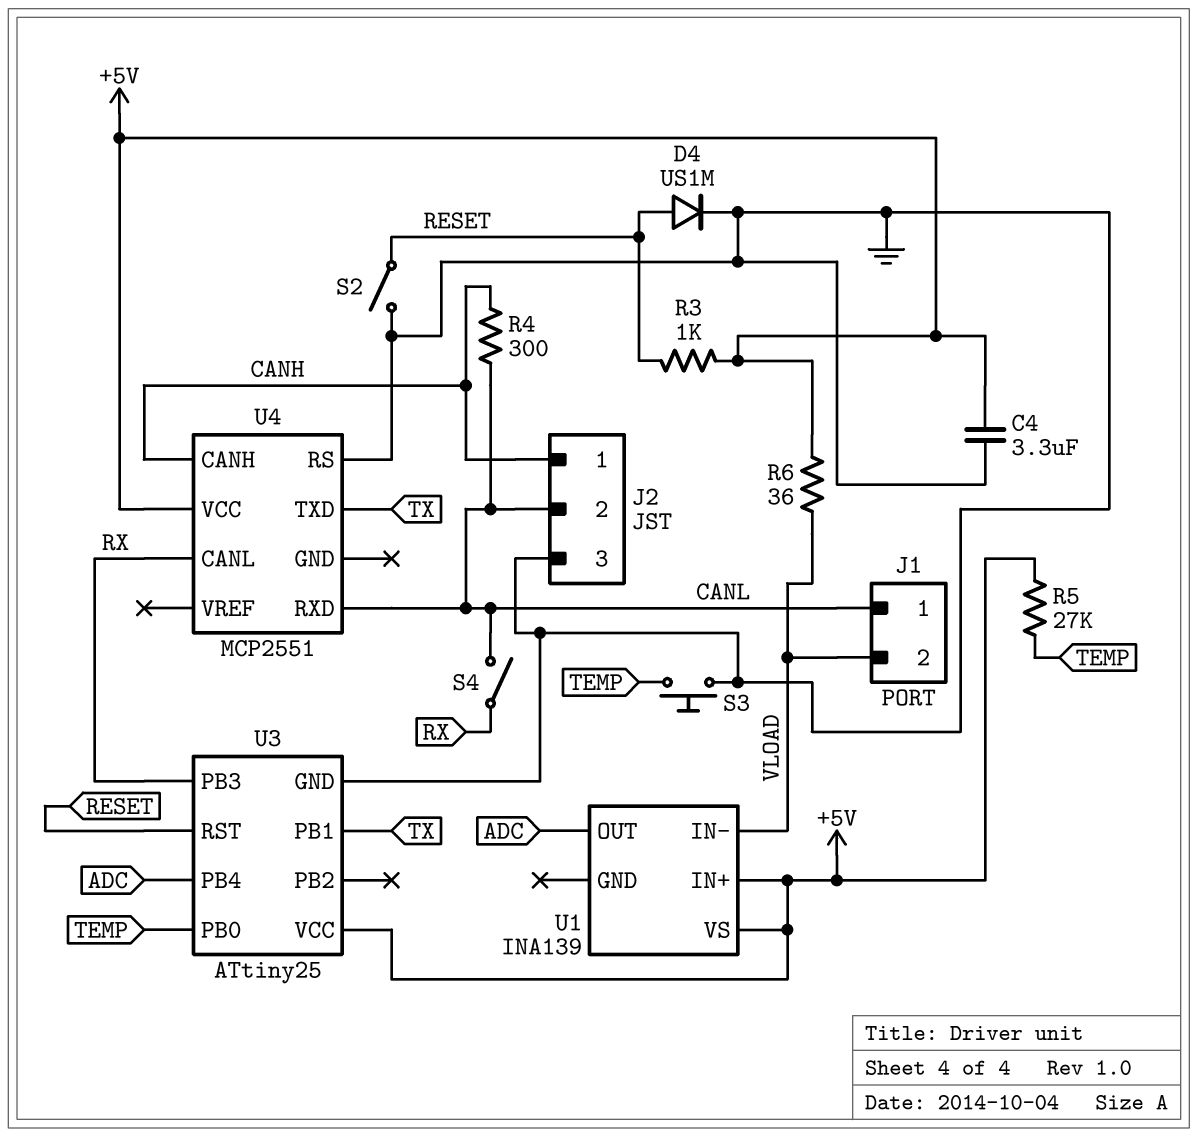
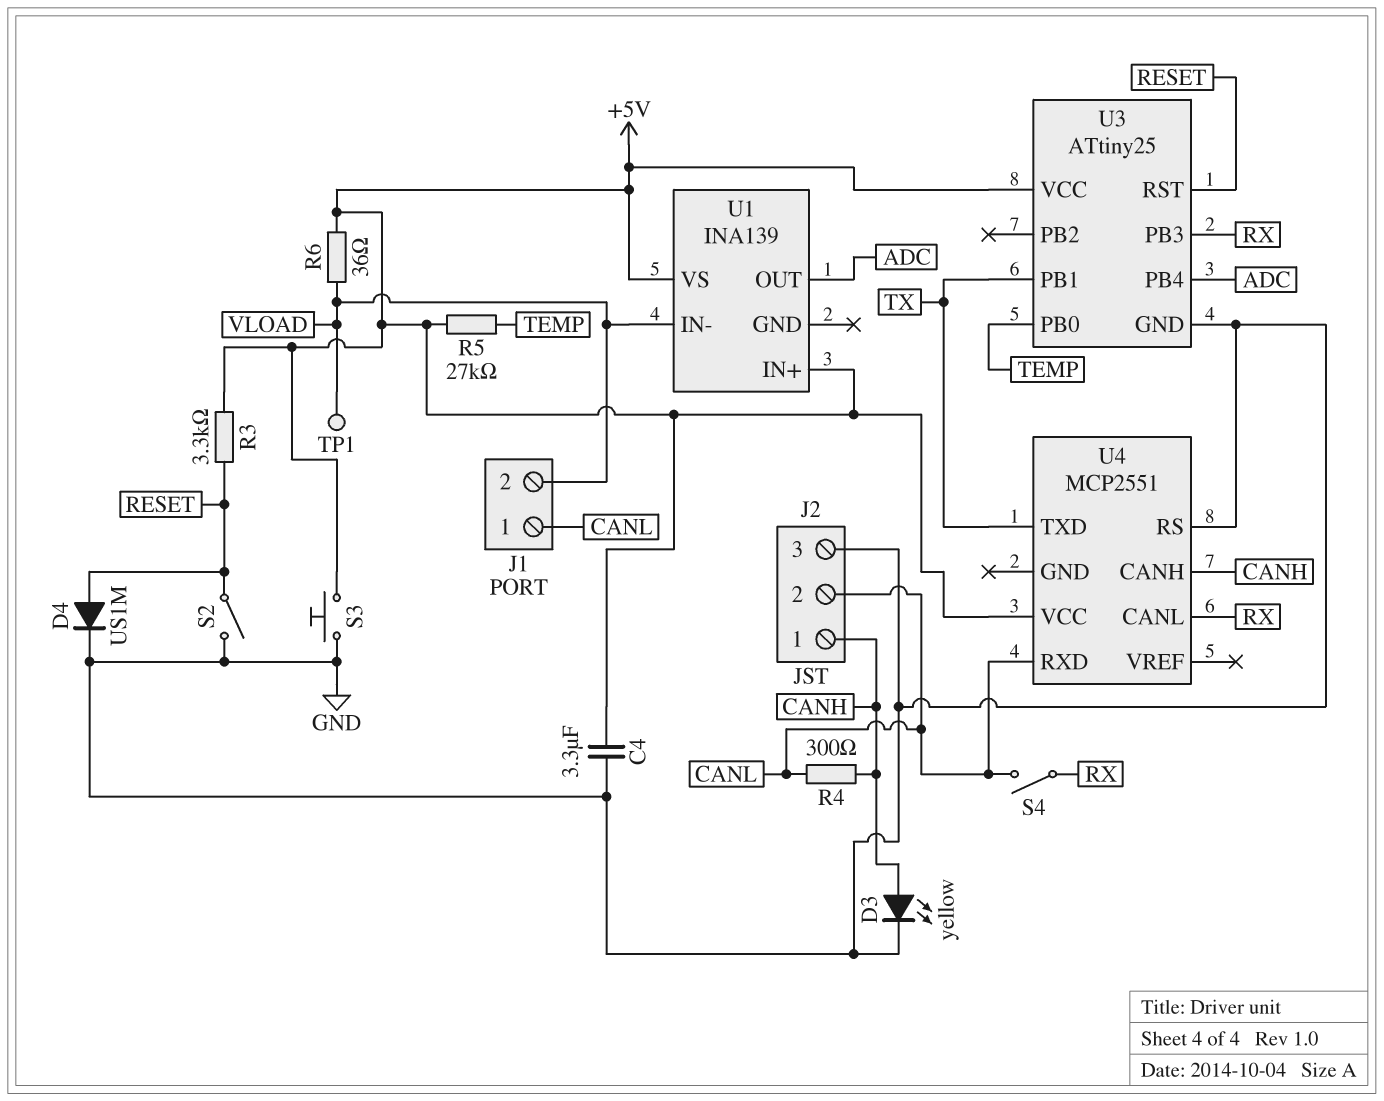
D3: none -> LED yellow (A CANH, K GND)
R3: 1k (+5V, RESET) -> 3.3k (+5V, RESET)
S3: button (GND, TEMP) -> button (+5V, GND)
TP1: none -> test point (VLOAD)

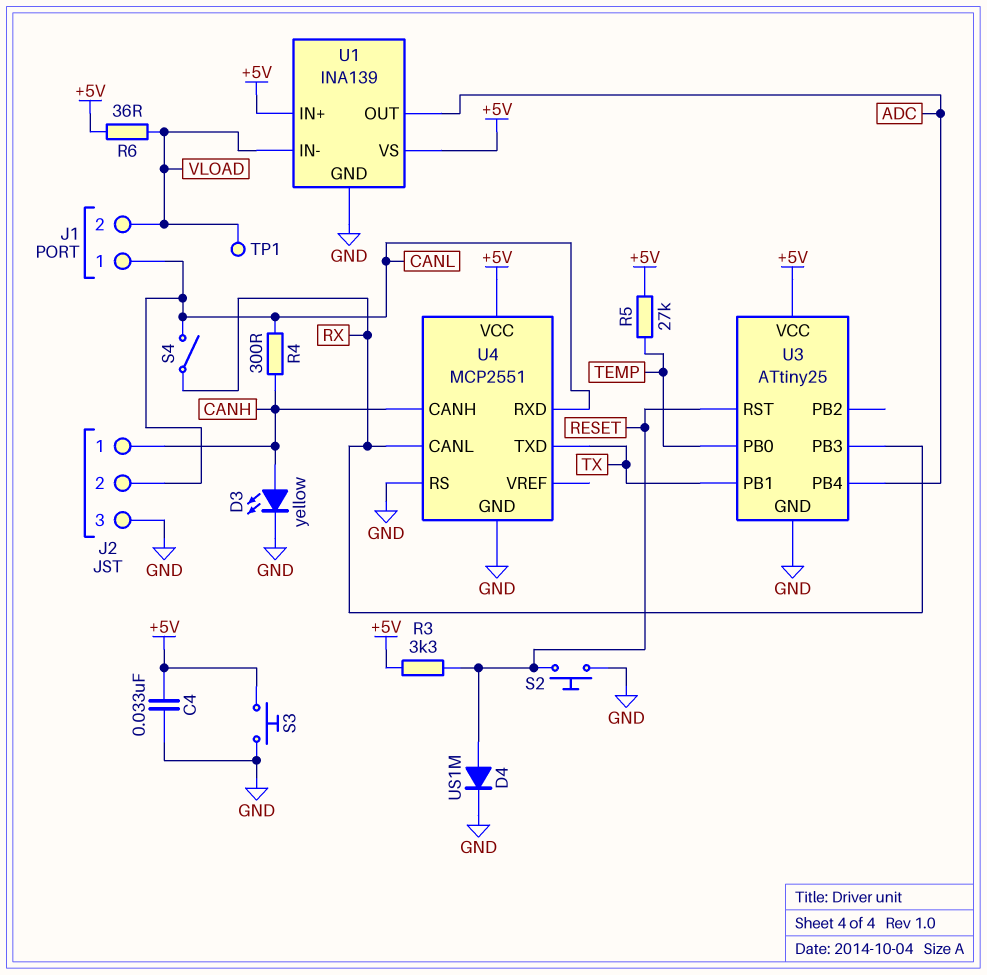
C4: 3.3uF (+5V, GND) -> 33nF (+5V, GND)
S2: switch (GND, RESET) -> button (GND, RESET)
U1 pin GND: none -> GND
U4 pin GND: none -> GND

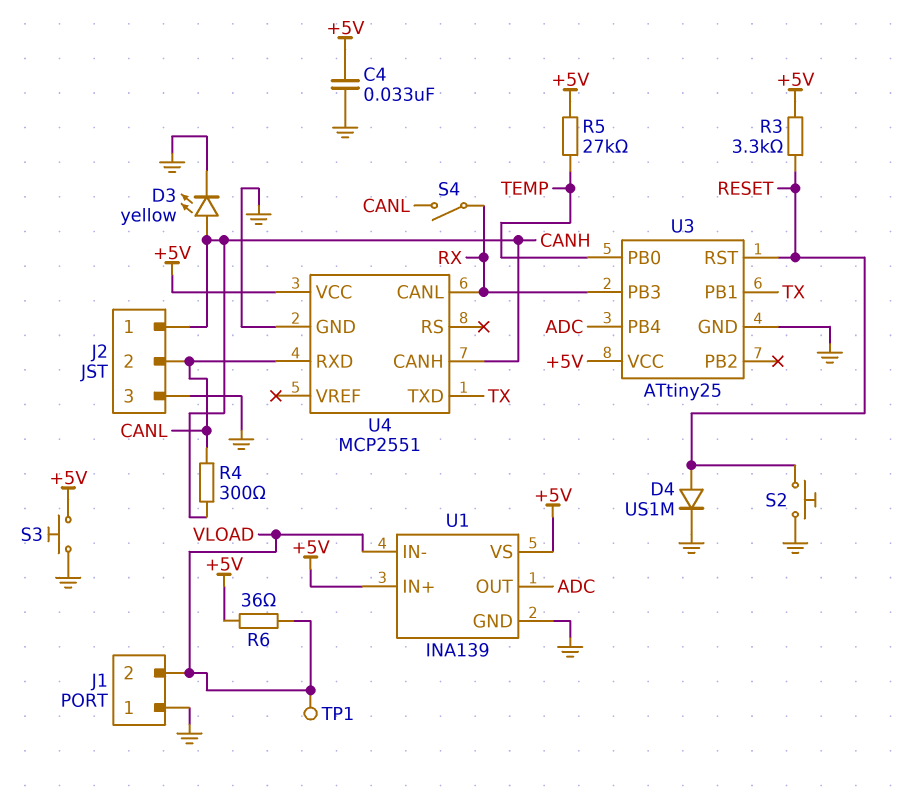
J1 pin 1: CANL -> GND
U4 pin RS: GND -> none

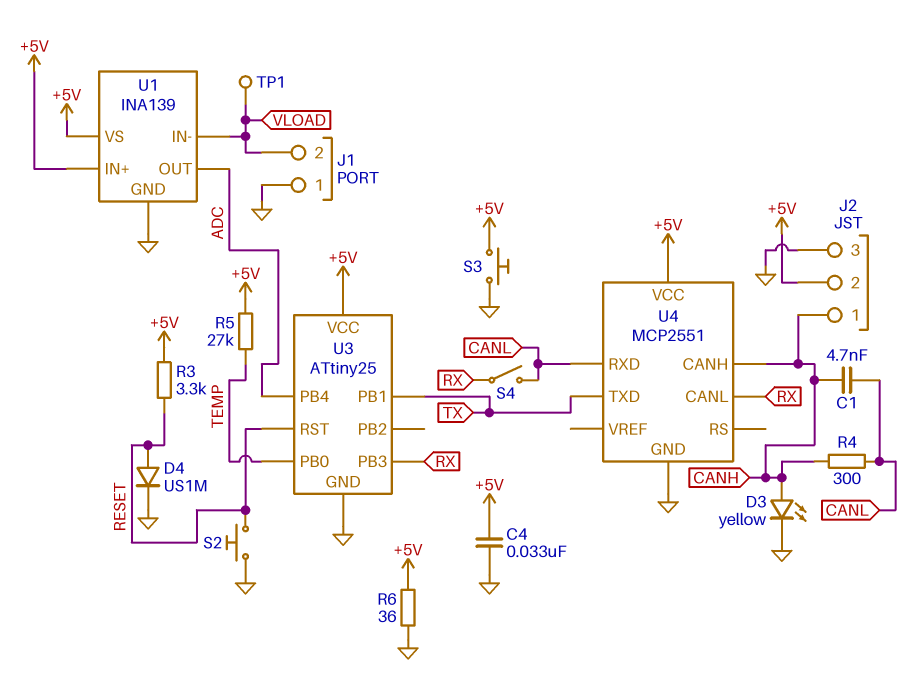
C1: none -> 4.7nF (CANH, CANL)
J2 pin 2: CANL -> +5V
R6: 36 (+5V, VLOAD) -> 36 (+5V, GND)

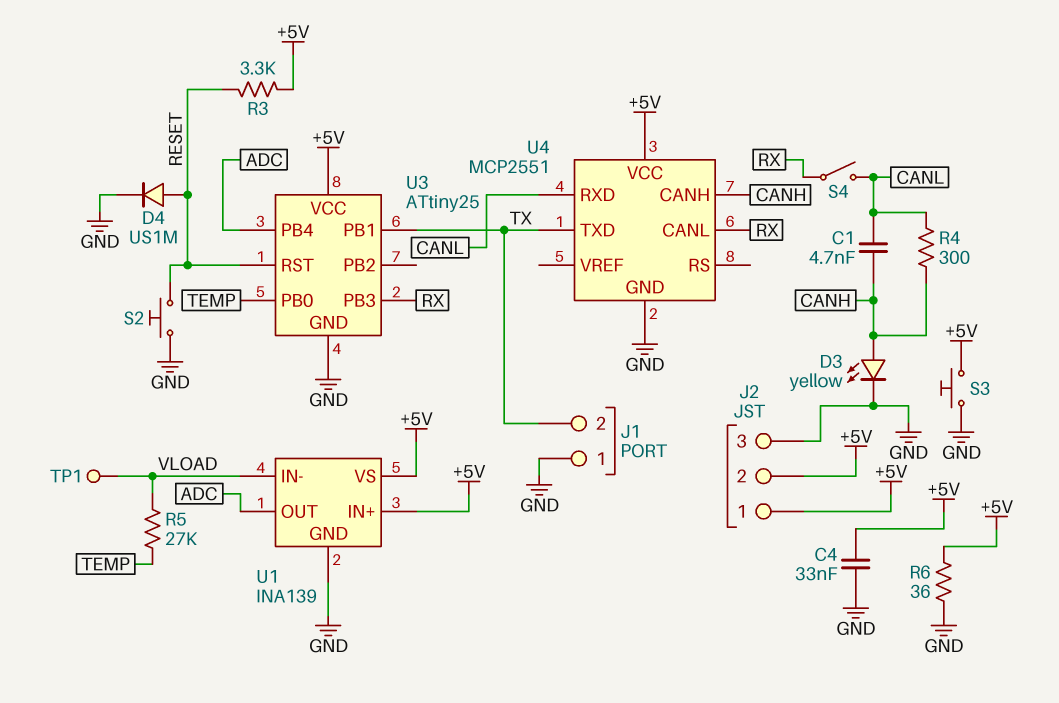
J1 pin 2: VLOAD -> TX
J2 pin 1: CANH -> +5V
R5: 27k (+5V, TEMP) -> 27k (TEMP, VLOAD)

